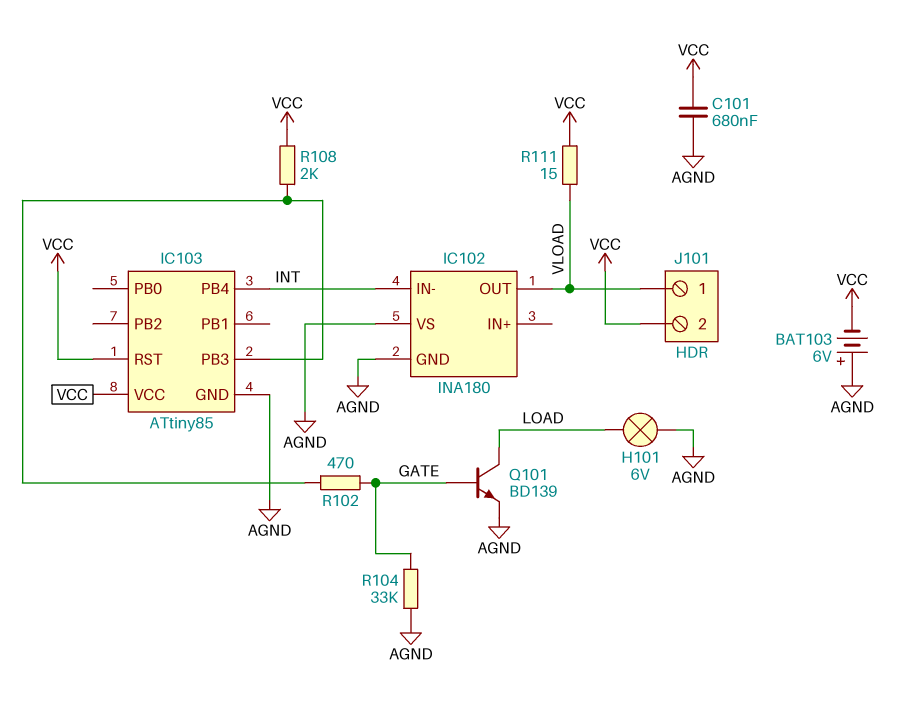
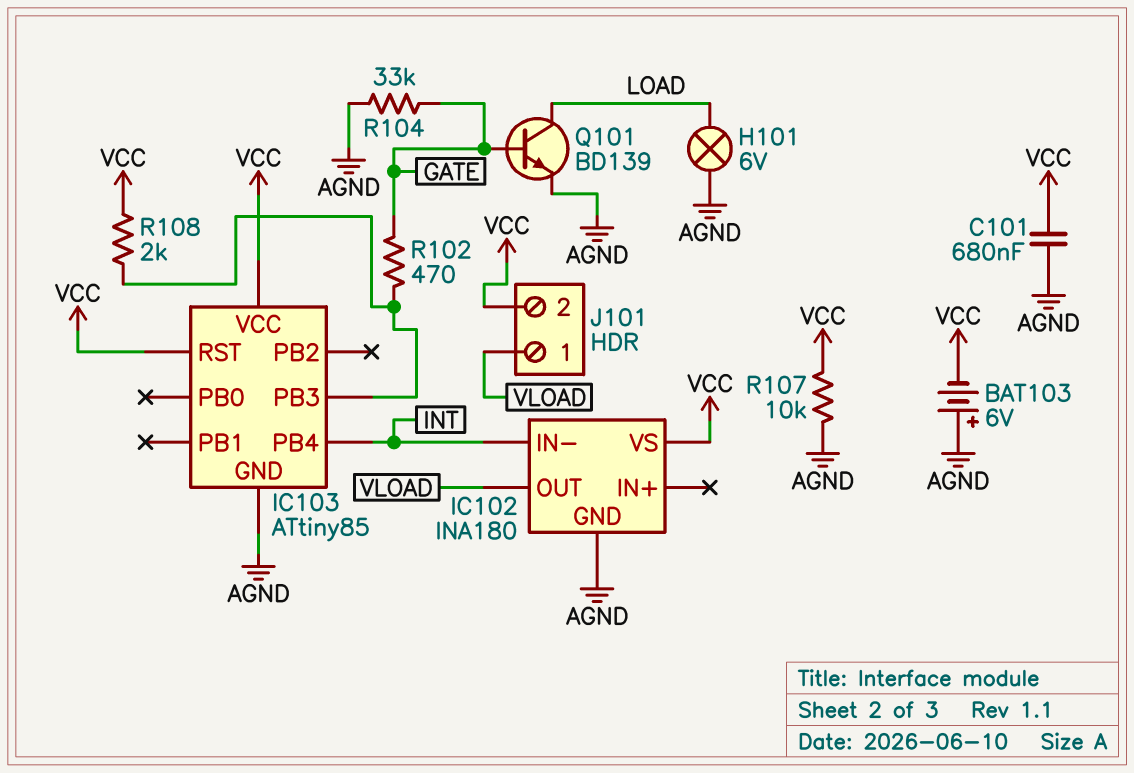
IC102 pin VS: AGND -> VCC
R107: none -> 10k (AGND, VCC)
R111: 15 (VCC, VLOAD) -> none

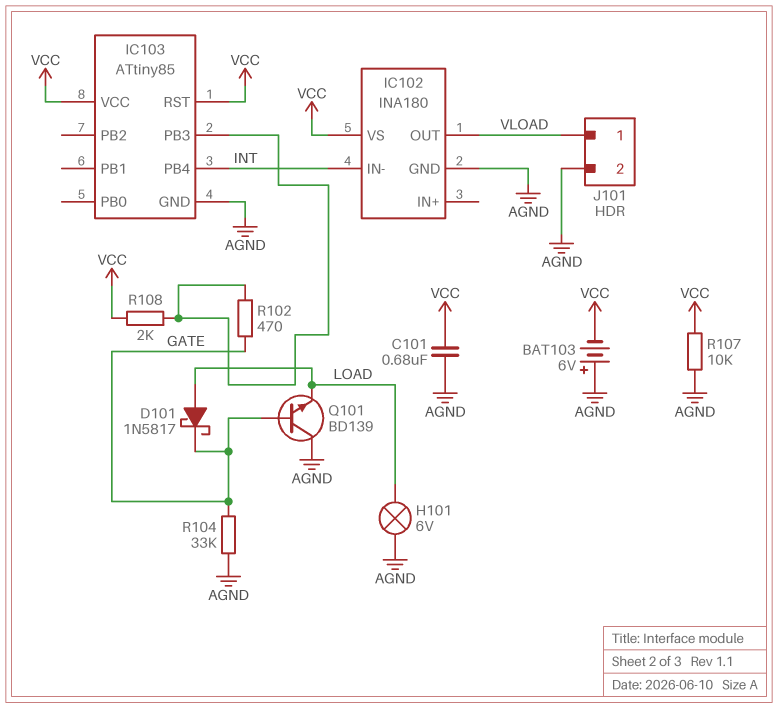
D101: none -> schottky 1N5817 (A LOAD, K GATE)
J101 pin 2: VCC -> AGND
Q101: NPN BD139 (B GATE, C LOAD, E AGND) -> NPN BD139 (B GATE, C AGND, E LOAD)

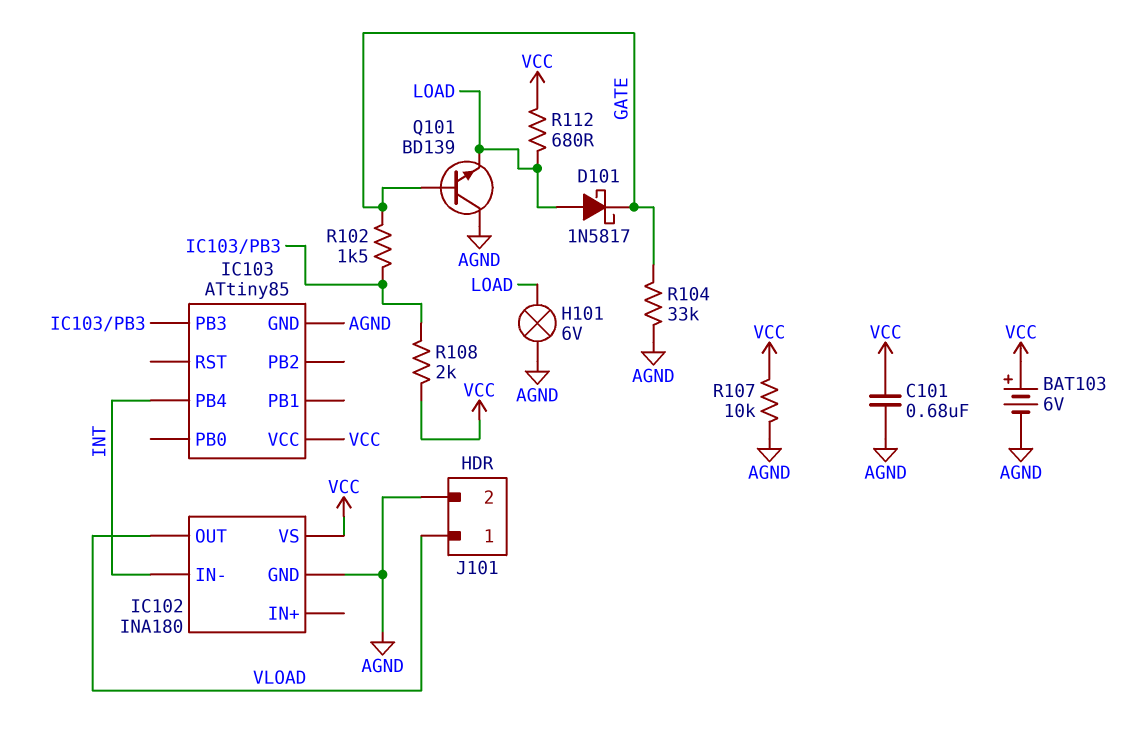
BAT103: 6V (plus AGND, minus VCC) -> 6V (plus VCC, minus AGND)
IC103 pin RST: VCC -> none
R102: 470 (GATE, IC103/PB3) -> 1.5k (GATE, IC103/PB3)
R112: none -> 680 (LOAD, VCC)

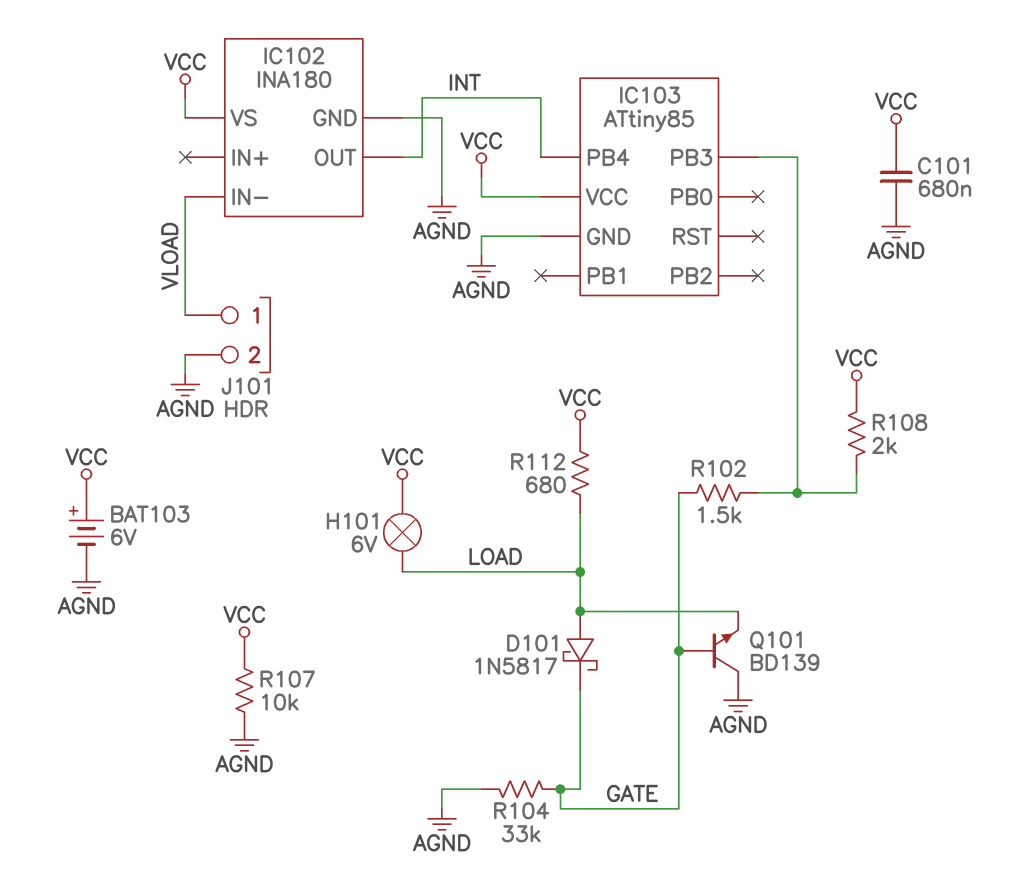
H101: lamp 6V (AGND, LOAD) -> lamp 6V (LOAD, VCC)
IC102 pin IN-: INT -> VLOAD
IC102 pin OUT: VLOAD -> INT

